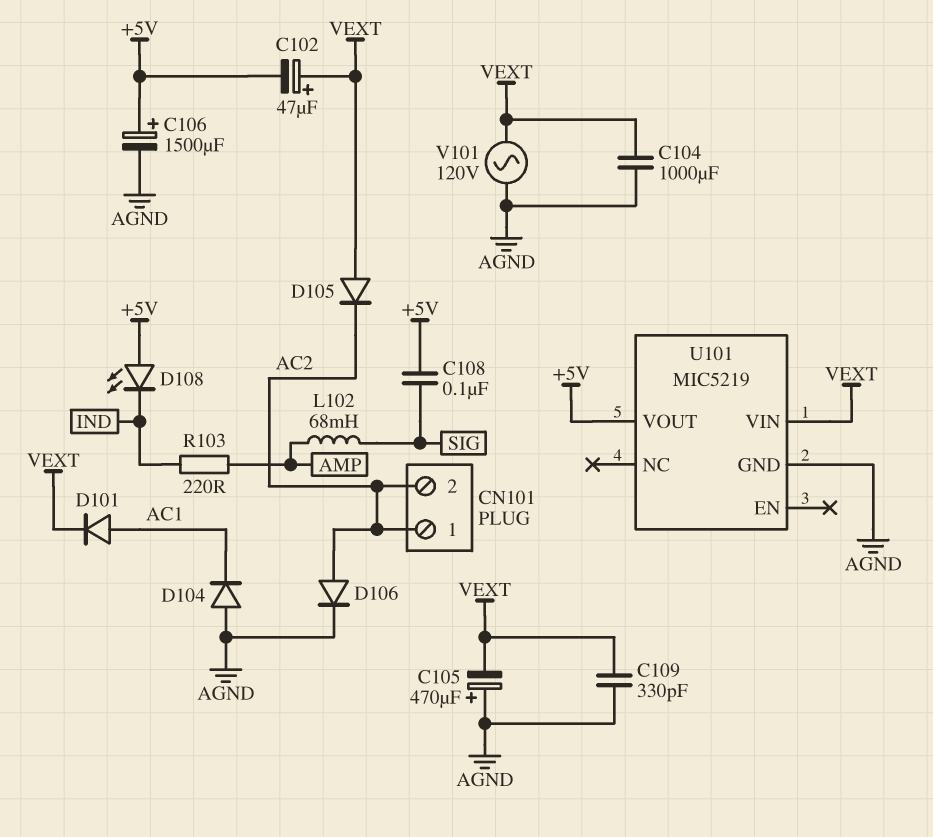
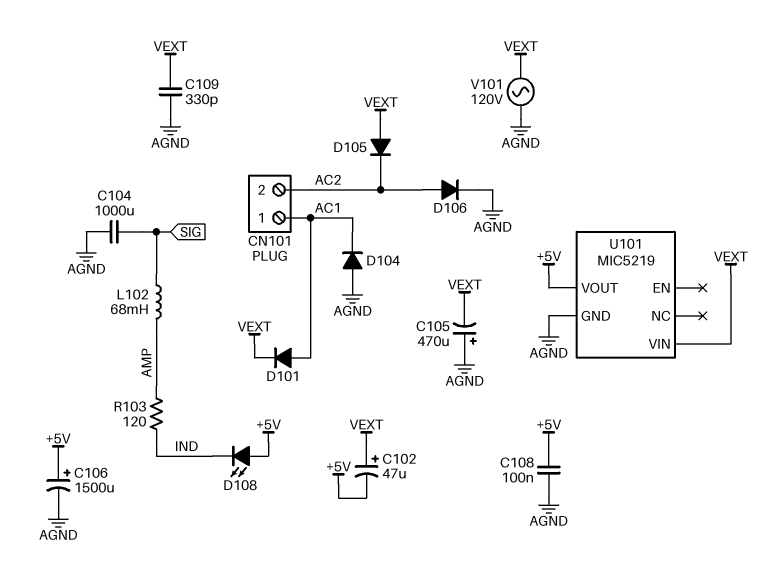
C104: 1000uF (AGND, VEXT) -> 1000uF (AGND, SIG)
C108: 100nF (+5V, SIG) -> 100nF (+5V, AGND)
CN101 pin 1: AC2 -> AC1
R103: 220 (AMP, IND) -> 120 (AMP, IND)

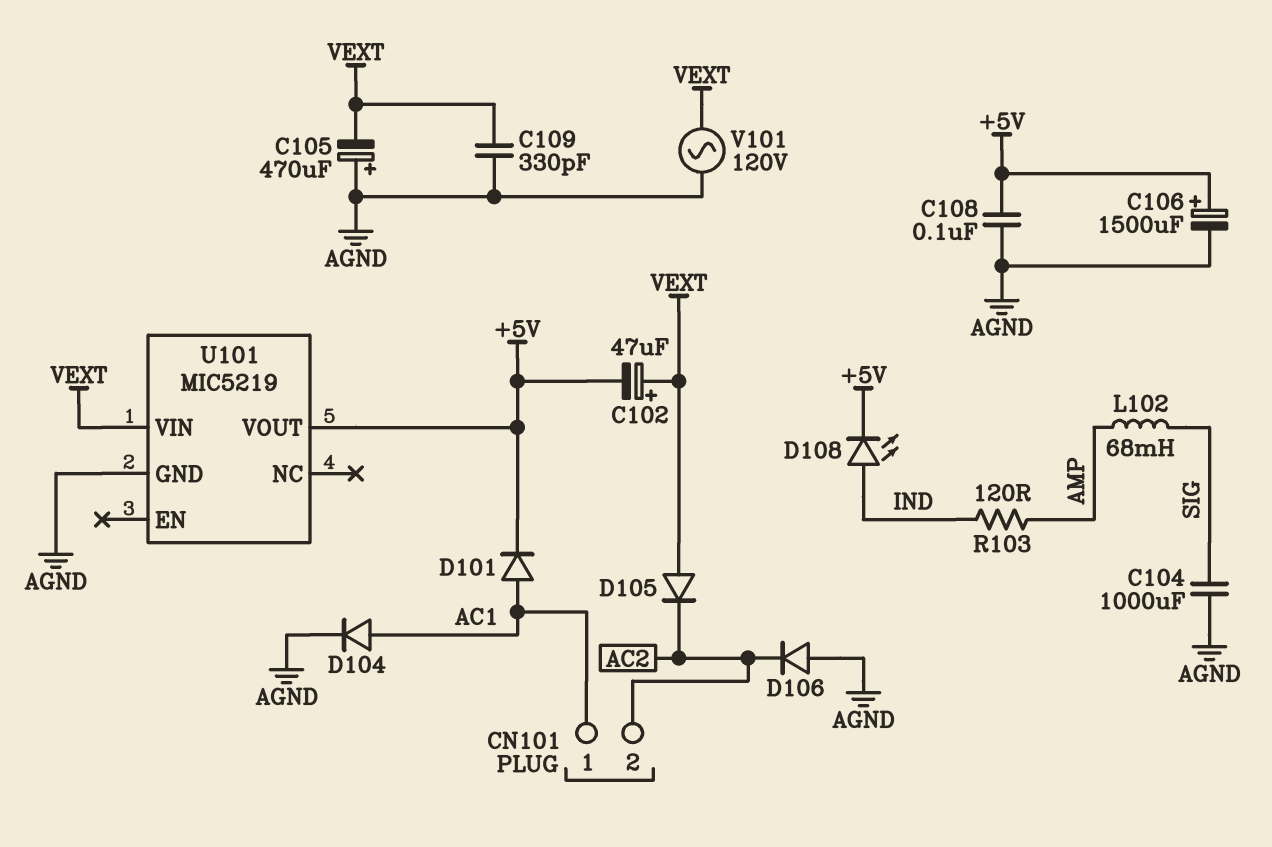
D101: diode (A AC1, K VEXT) -> diode (A AC1, K +5V)
D104: diode (A AGND, K AC1) -> diode (A AC1, K AGND)
D106: diode (A AC2, K AGND) -> diode (A AGND, K AC2)
D108: LED (A +5V, K IND) -> LED (A IND, K +5V)

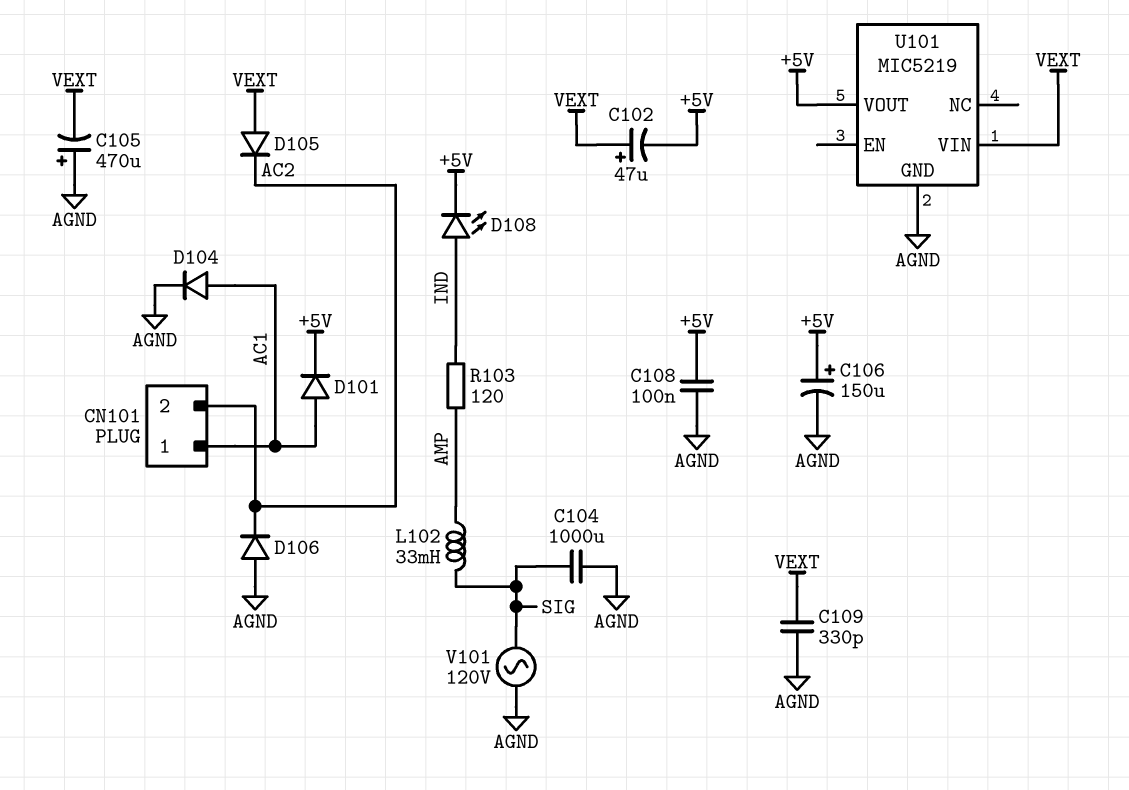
C106: 1500uF (plus +5V, minus AGND) -> 150uF (plus +5V, minus AGND)
L102: 68mH (AMP, SIG) -> 33mH (AMP, SIG)
V101: AC 120V (AGND, VEXT) -> AC 120V (AGND, SIG)

